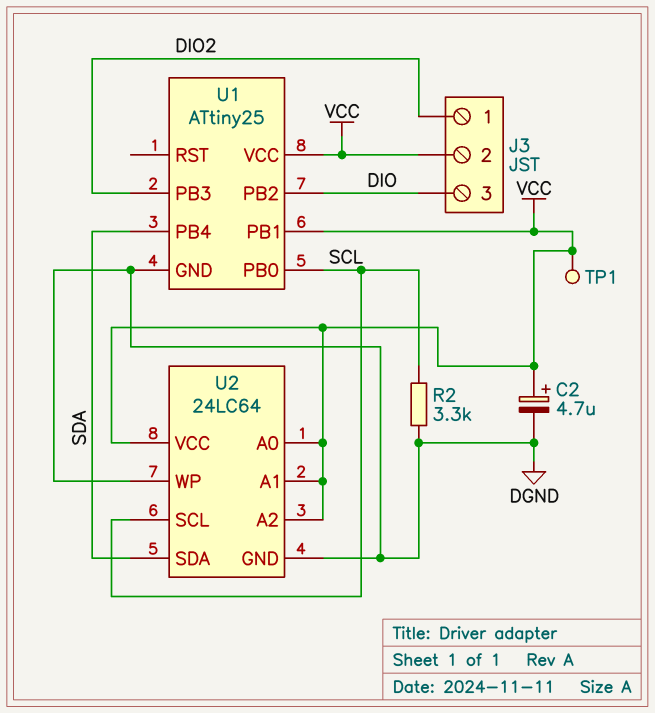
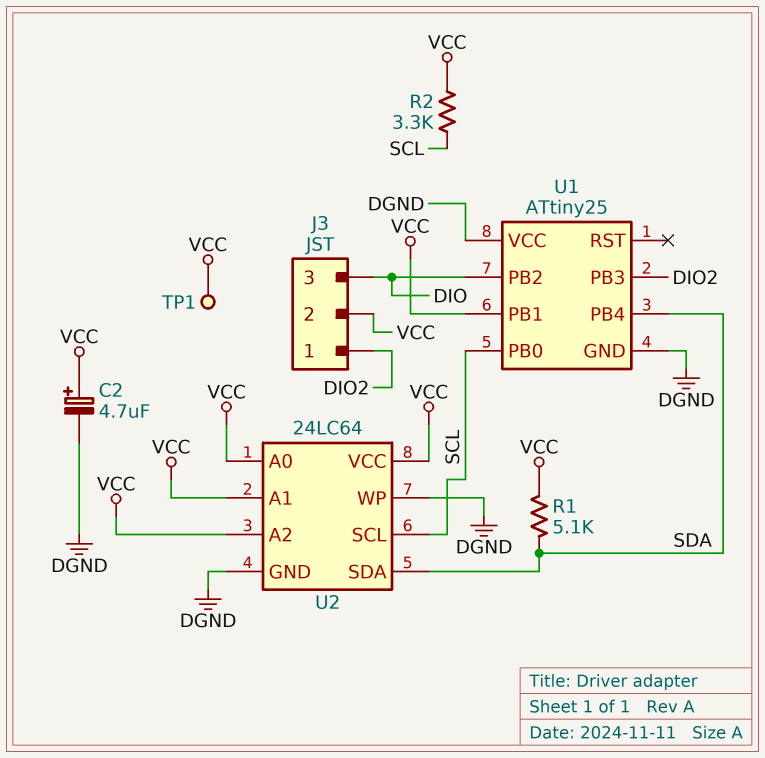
R1: none -> 5.1k (SDA, VCC)
R2: 3.3k (DGND, SCL) -> 3.3k (SCL, VCC)
U1 pin VCC: VCC -> DGND

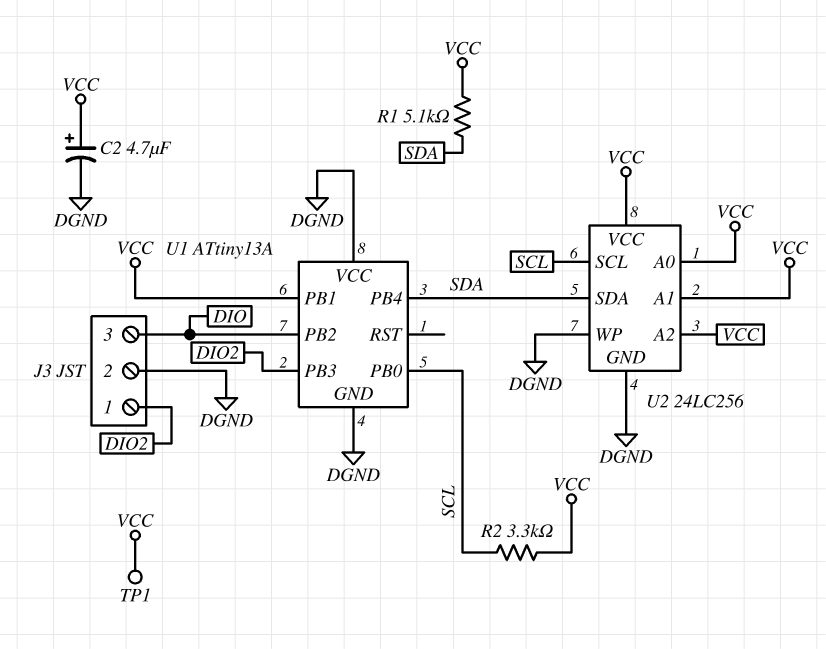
J3 pin 2: VCC -> DGND
U1: ATtiny25 -> ATtiny13A
U2: 24LC64 -> 24LC256

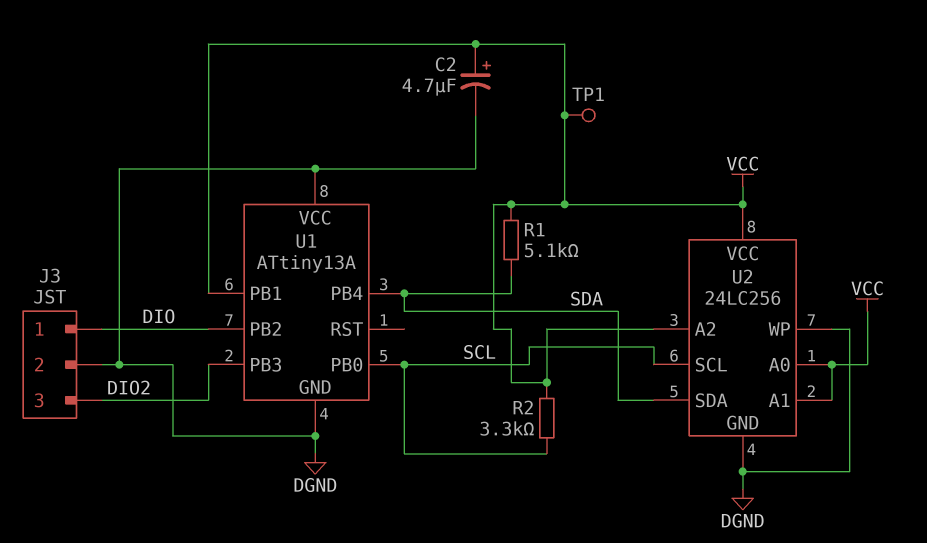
J3 pin 1: DIO2 -> DIO
J3 pin 3: DIO -> DIO2

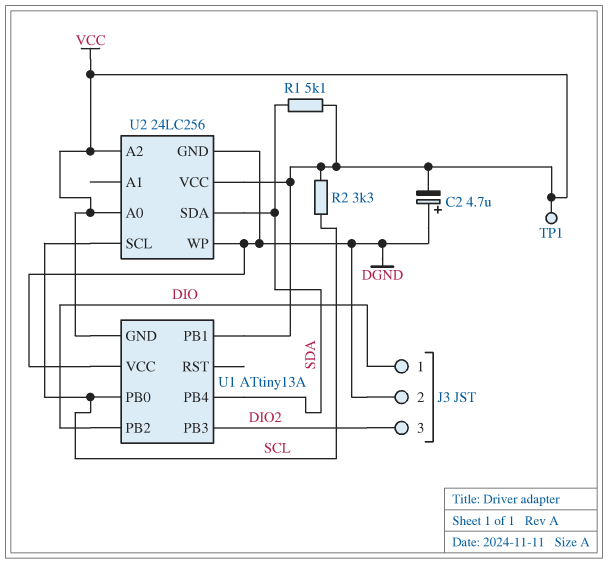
C2: 4.7uF (plus VCC, minus DGND) -> 4.7uF (plus DGND, minus VCC)
U1 pin GND: DGND -> VCC
U2 pin A1: VCC -> none

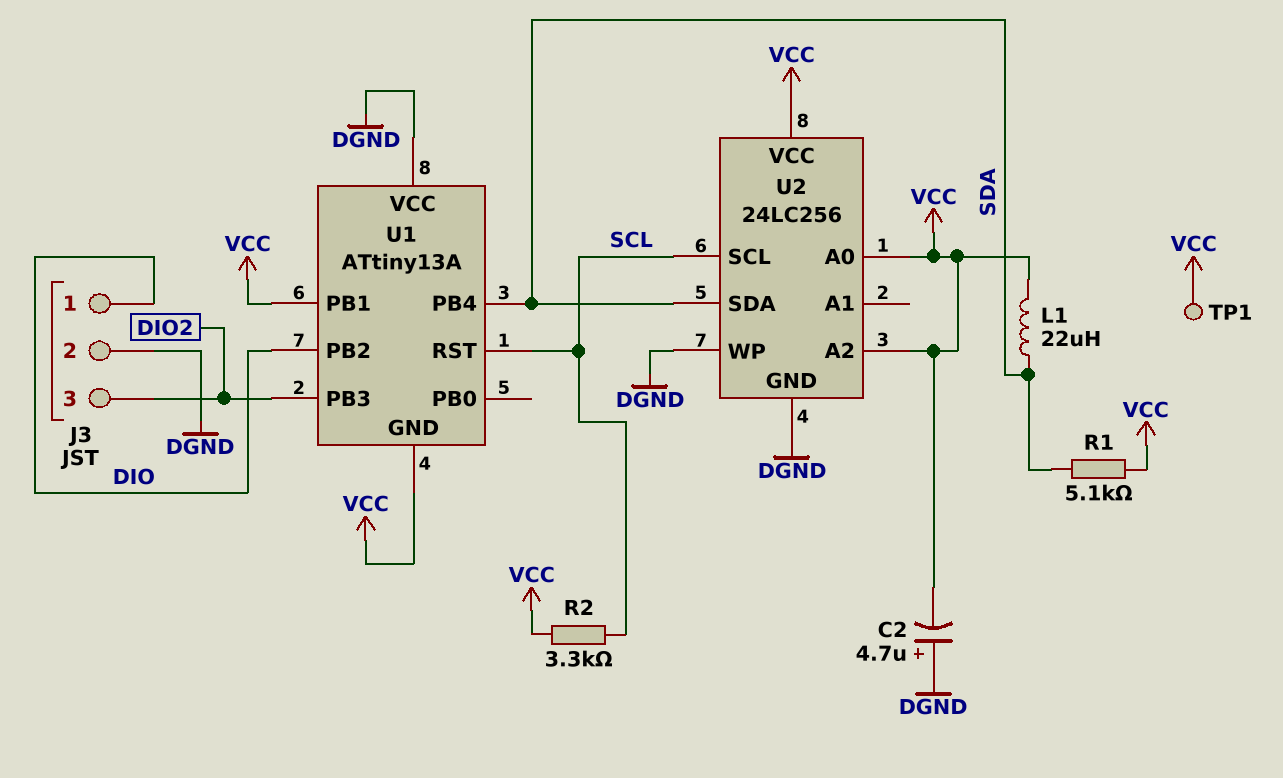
L1: none -> 22uH (SDA, VCC)
U1 pin PB0: SCL -> none
U1 pin RST: none -> SCL

